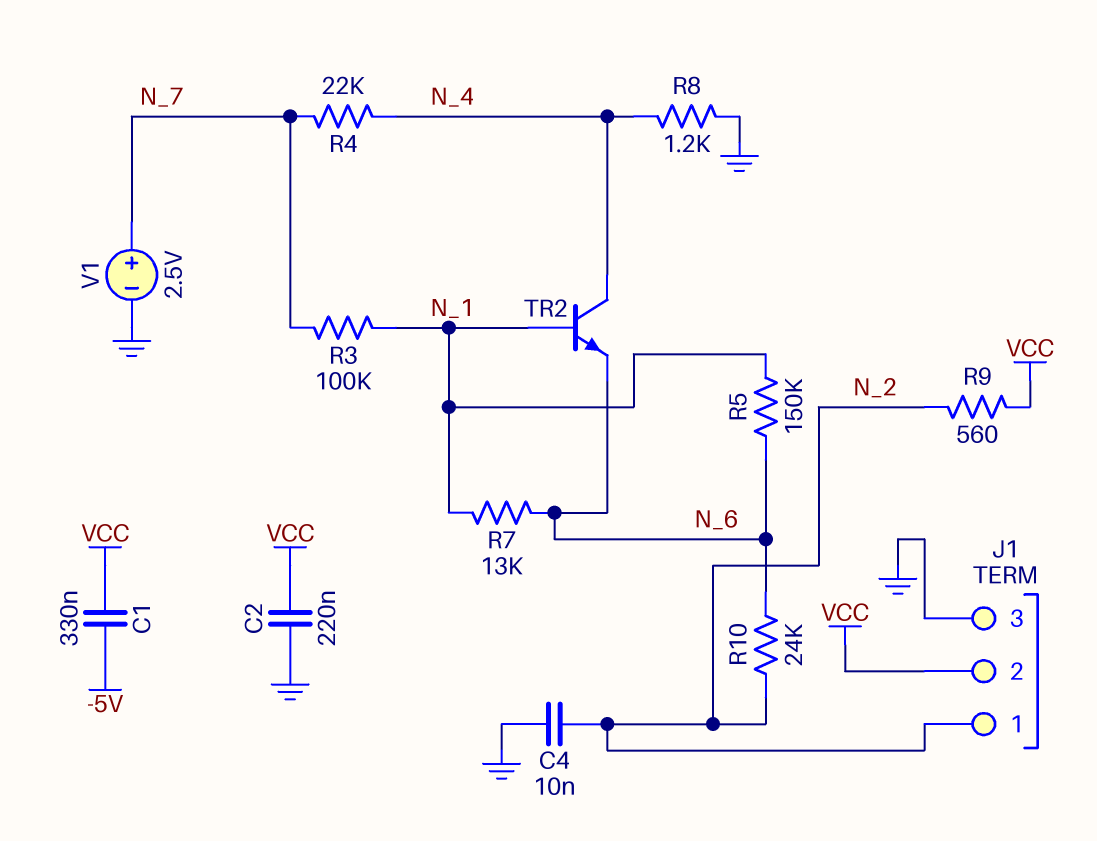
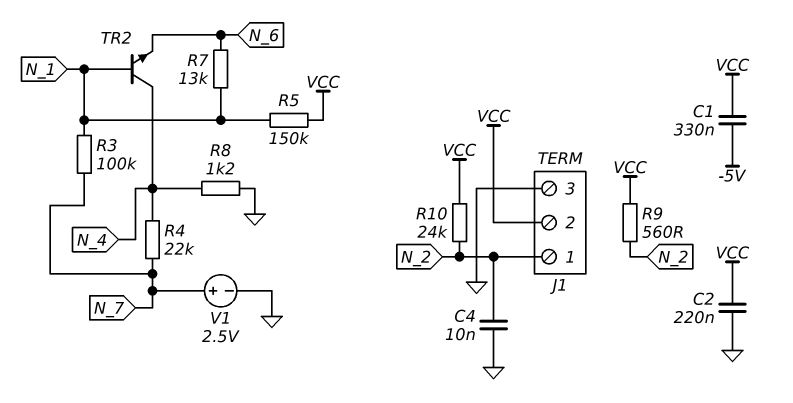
R5: 150k (N_1, N_6) -> 150k (N_1, VCC)
R10: 24k (N_2, N_6) -> 24k (N_2, VCC)

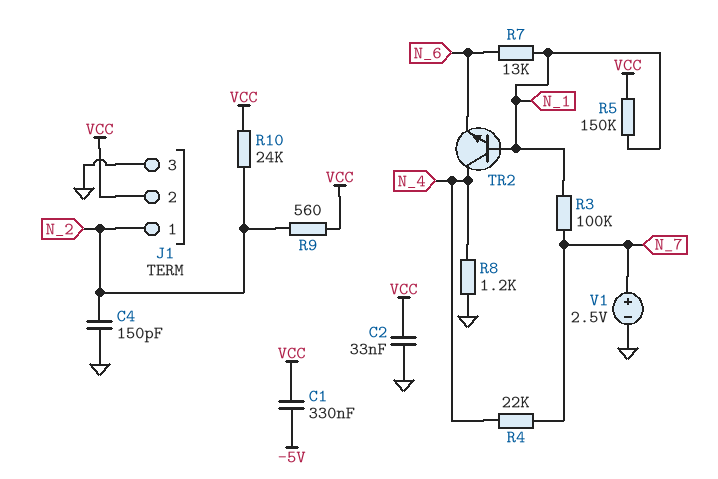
C2: 220nF (GND, VCC) -> 33nF (GND, VCC)
C4: 10nF (GND, N_2) -> 150pF (GND, N_2)

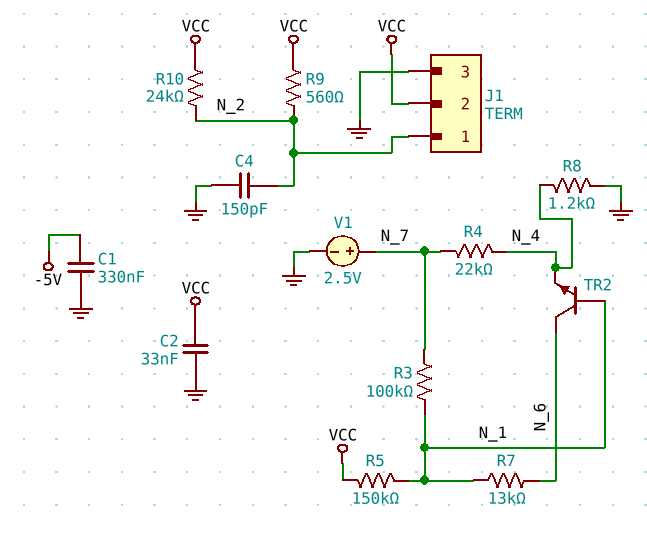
C1: 330nF (-5V, VCC) -> 330nF (-5V, GND)
TR2: NPN (B N_1, C N_4, E N_6) -> NPN (B N_1, C N_6, E N_4)

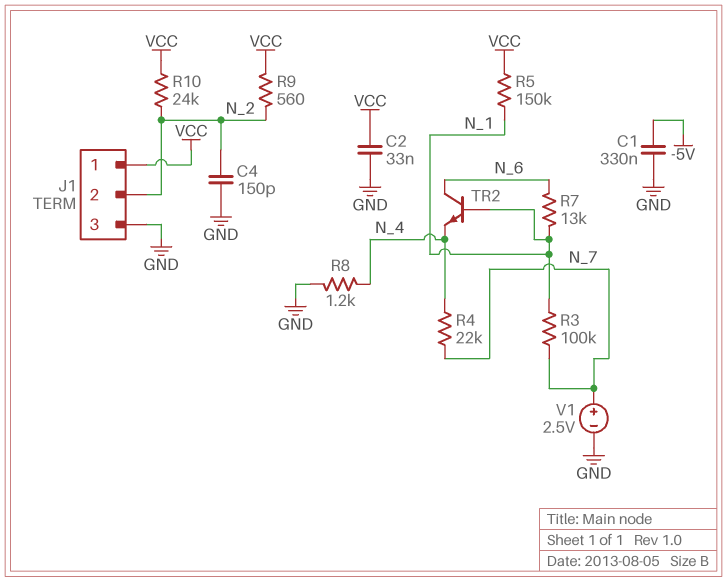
J1 pin 1: N_2 -> VCC
J1 pin 2: VCC -> N_2

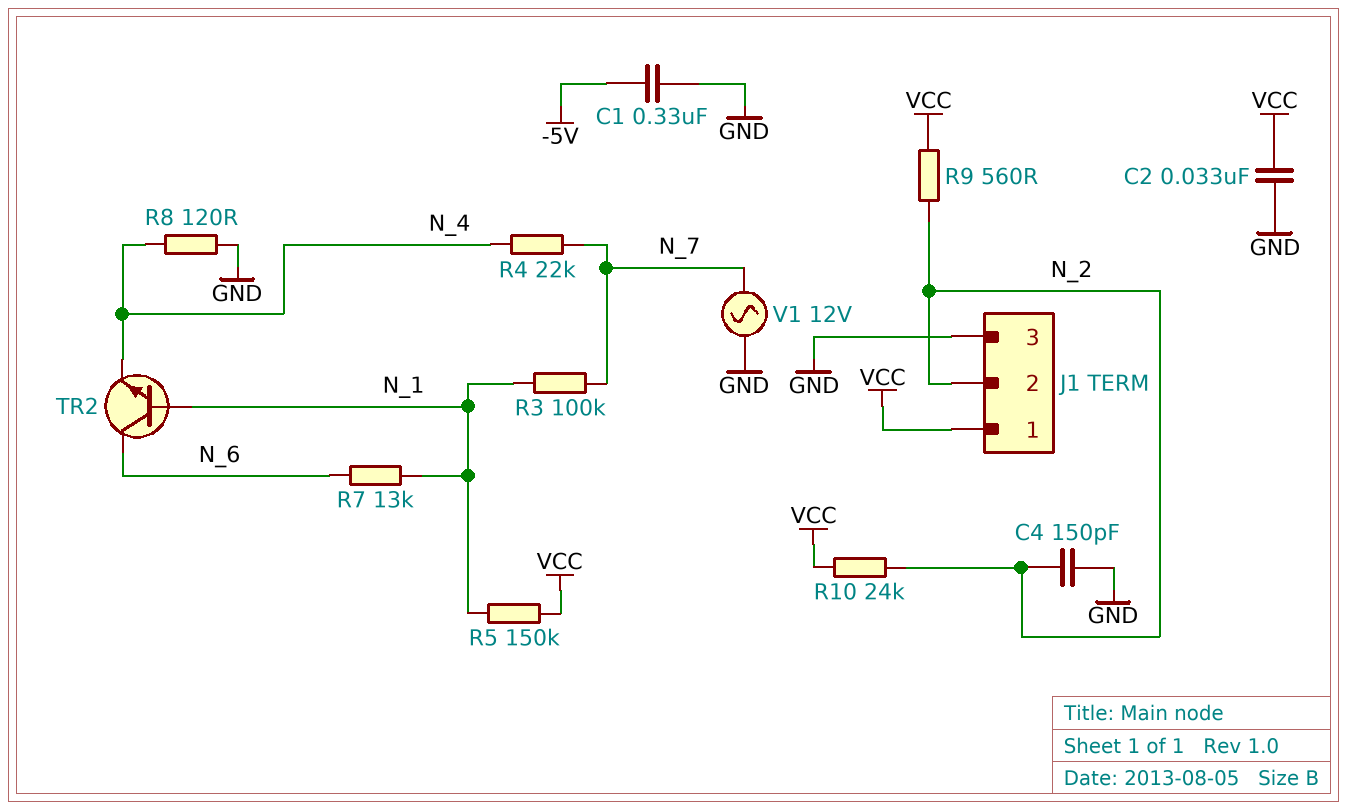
R8: 1.2k (GND, N_4) -> 120 (GND, N_4)
V1: 2.5V (plus N_7, minus GND) -> AC 12V (GND, N_7)

